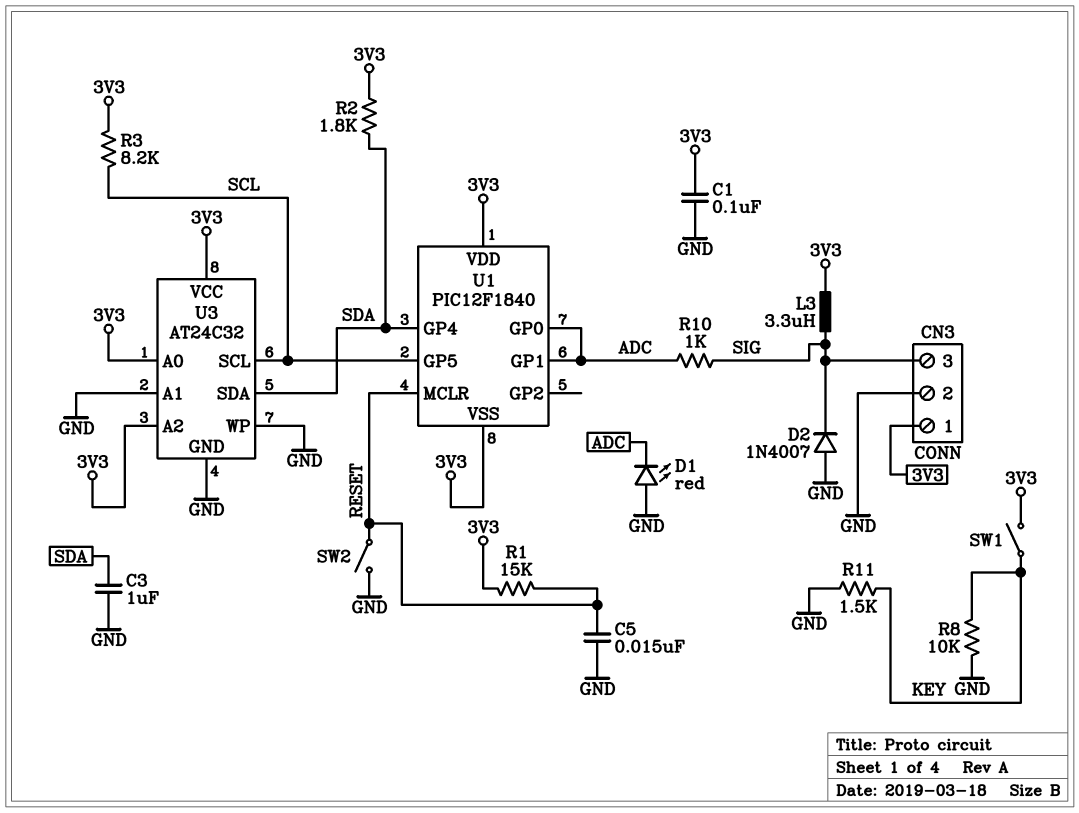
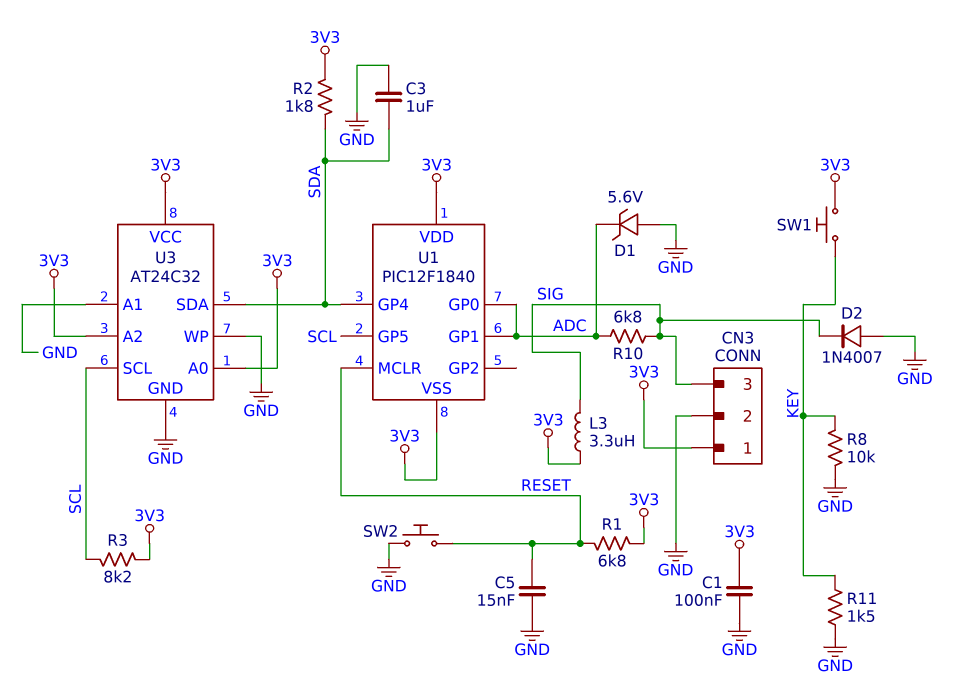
D1: LED red (A GND, K ADC) -> zener 5.6V (A GND, K ADC)
R1: 15k (3V3, RESET) -> 6.8k (3V3, RESET)
R10: 1k (ADC, SIG) -> 6.8k (ADC, SIG)
SW1: switch (3V3, KEY) -> button (3V3, KEY)
SW2: switch (GND, RESET) -> button (GND, RESET)

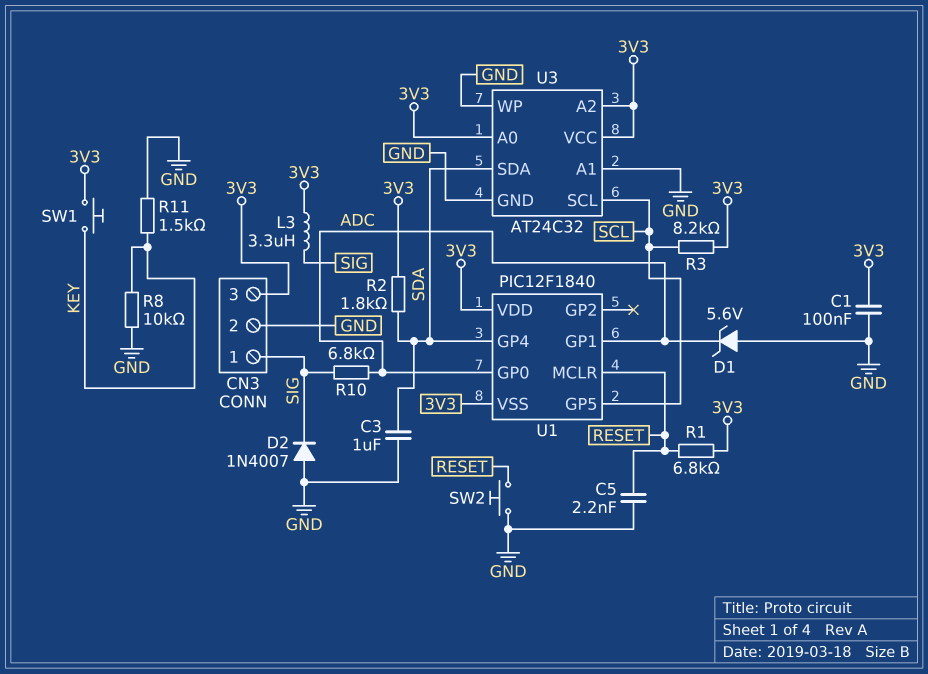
C5: 15nF (GND, RESET) -> 2.2nF (GND, RESET)
CN3 pin 1: 3V3 -> SIG
CN3 pin 3: SIG -> 3V3

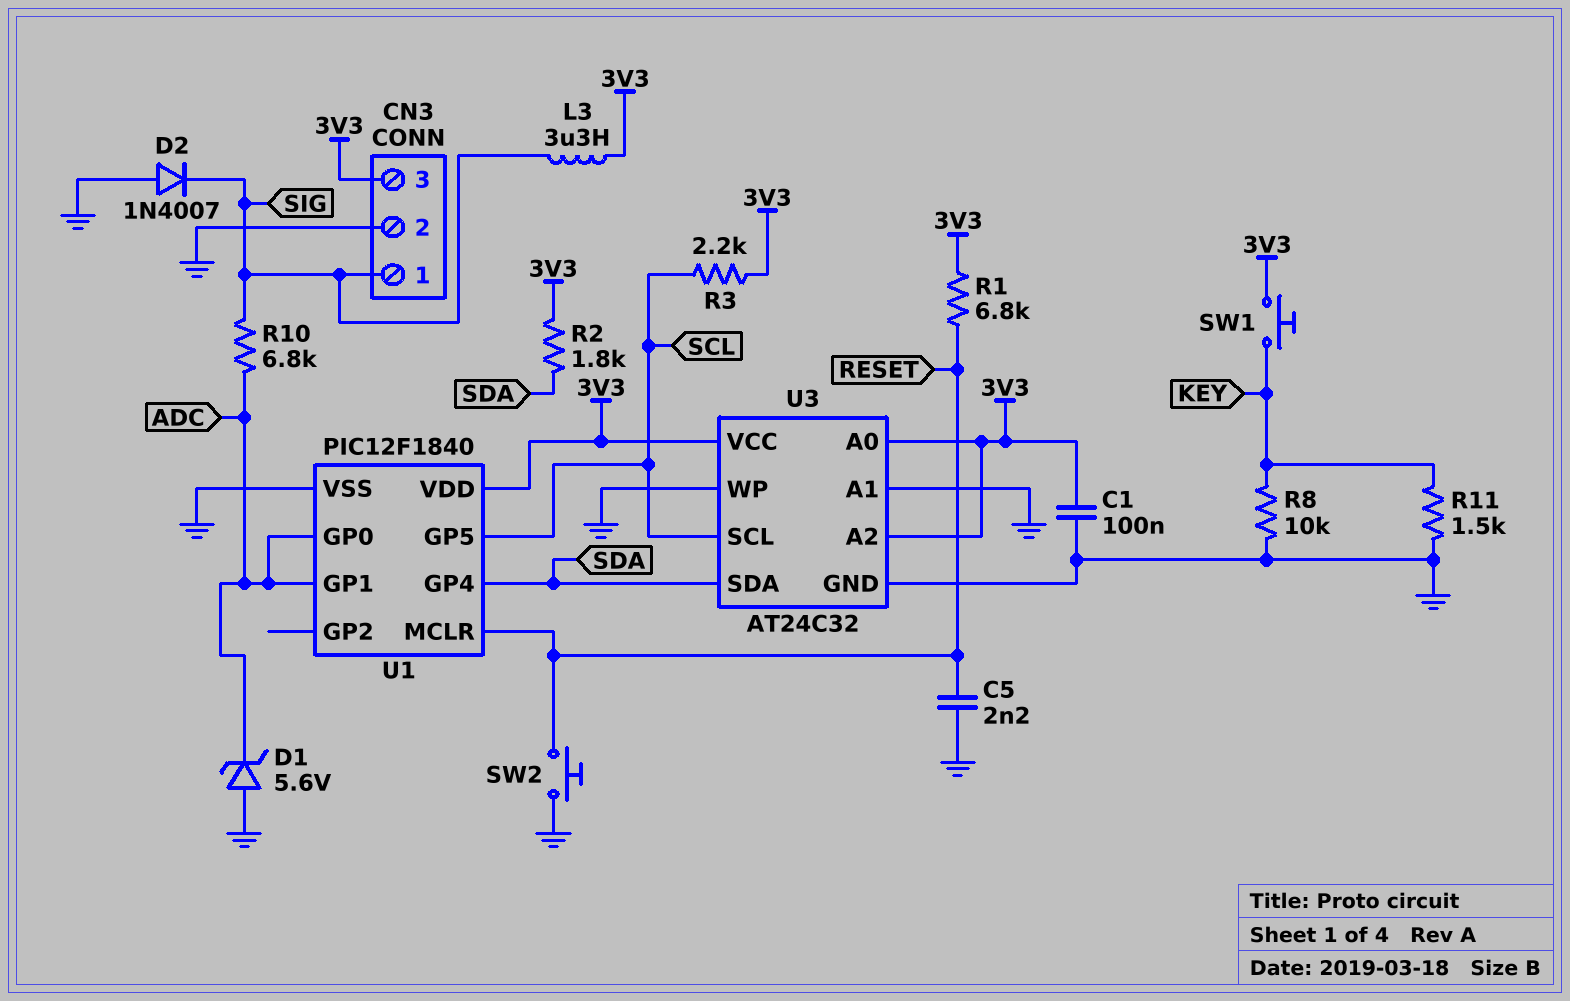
C3: 1uF (GND, SDA) -> none
R3: 8.2k (3V3, SCL) -> 2.2k (3V3, SCL)
U1 pin VSS: 3V3 -> GND

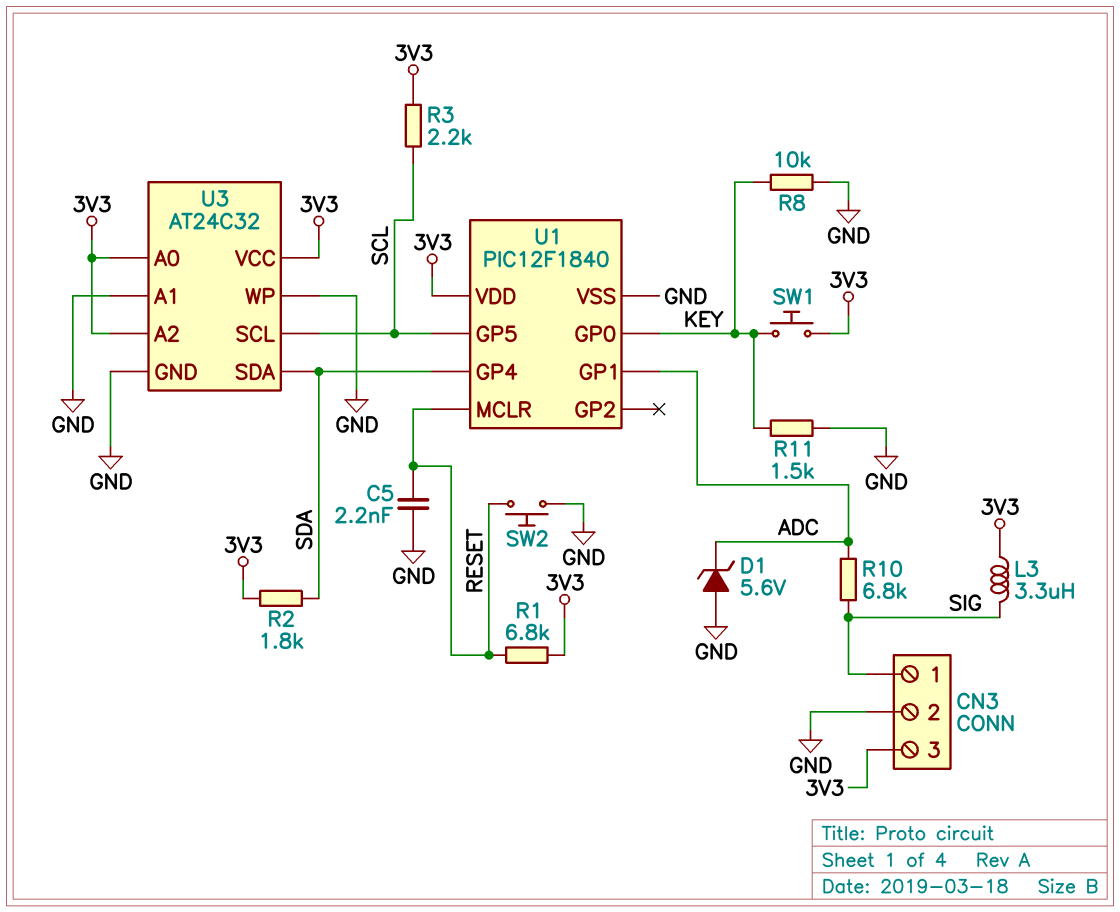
C1: 100nF (3V3, GND) -> none
D2: diode 1N4007 (A GND, K SIG) -> none
U1 pin GP0: ADC -> KEY

